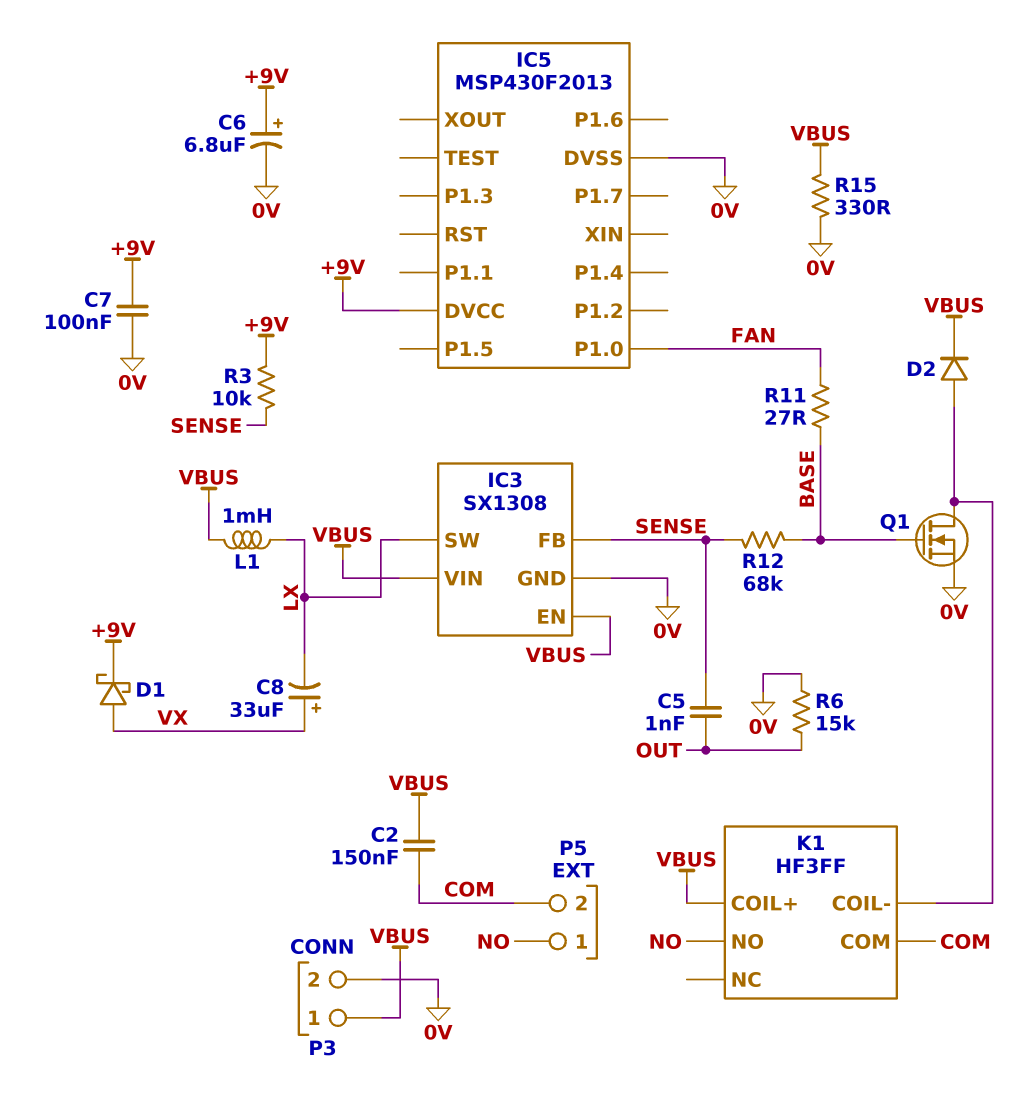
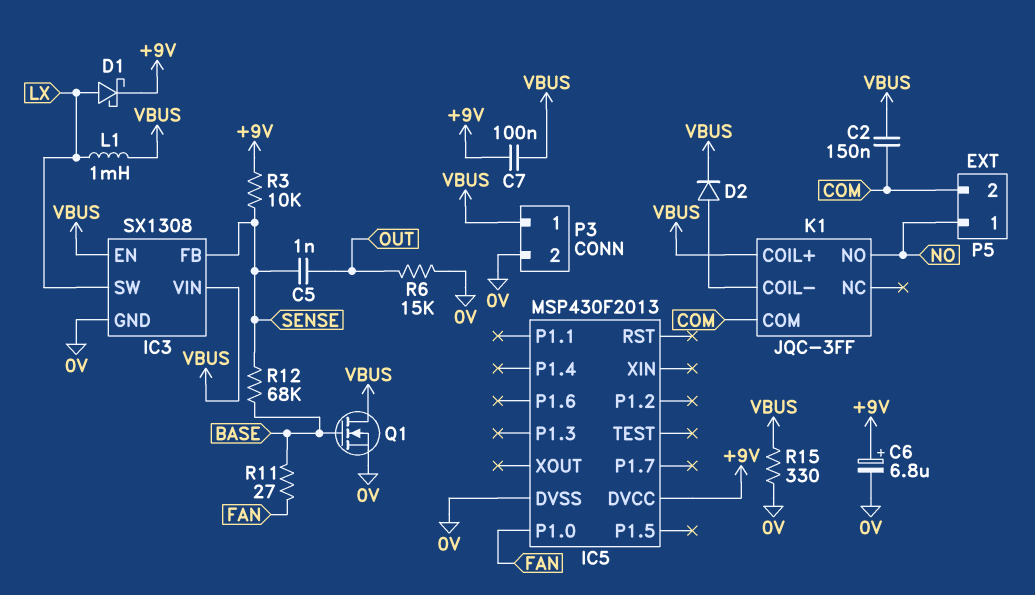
C7: 100nF (+9V, 0V) -> 100nF (+9V, VBUS)
C8: 33uF (plus VX, minus LX) -> none
D1: schottky (A VX, K +9V) -> schottky (A LX, K +9V)
K1: HF3FF -> JQC-3FF
Q1: NMOS (G BASE, D K1/COIL-, S 0V) -> NMOS (G BASE, D VBUS, S 0V)

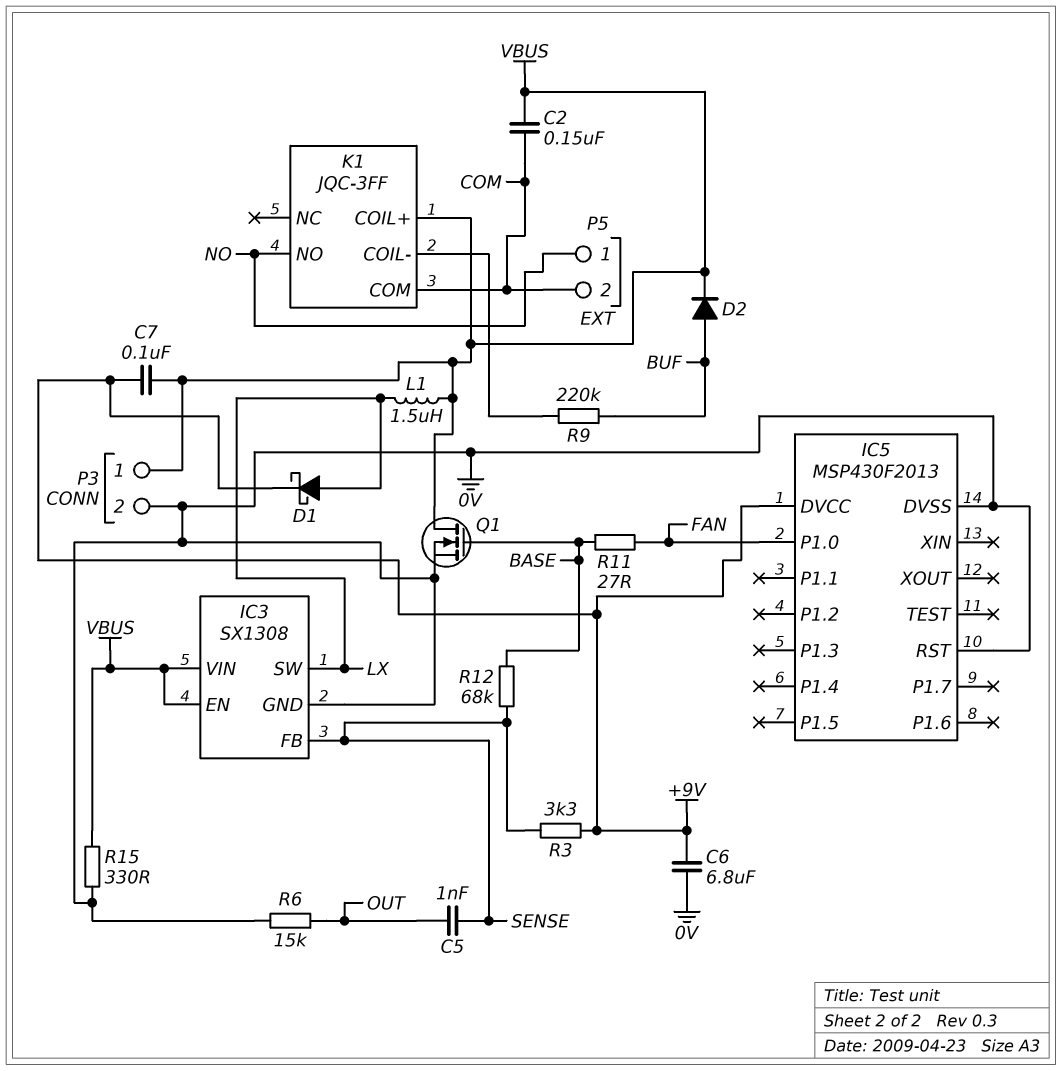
C6: 6.8uF (plus +9V, minus 0V) -> 6.8uF (+9V, 0V)
D2: diode (A K1/COIL-, K VBUS) -> diode (A BUF, K VBUS)
IC5 pin RST: none -> 0V
L1: 1mH (LX, VBUS) -> 1.5uH (LX, VBUS)
R3: 10k (+9V, SENSE) -> 3.3k (+9V, SENSE)
R9: none -> 220k (BUF, K1/COIL-)

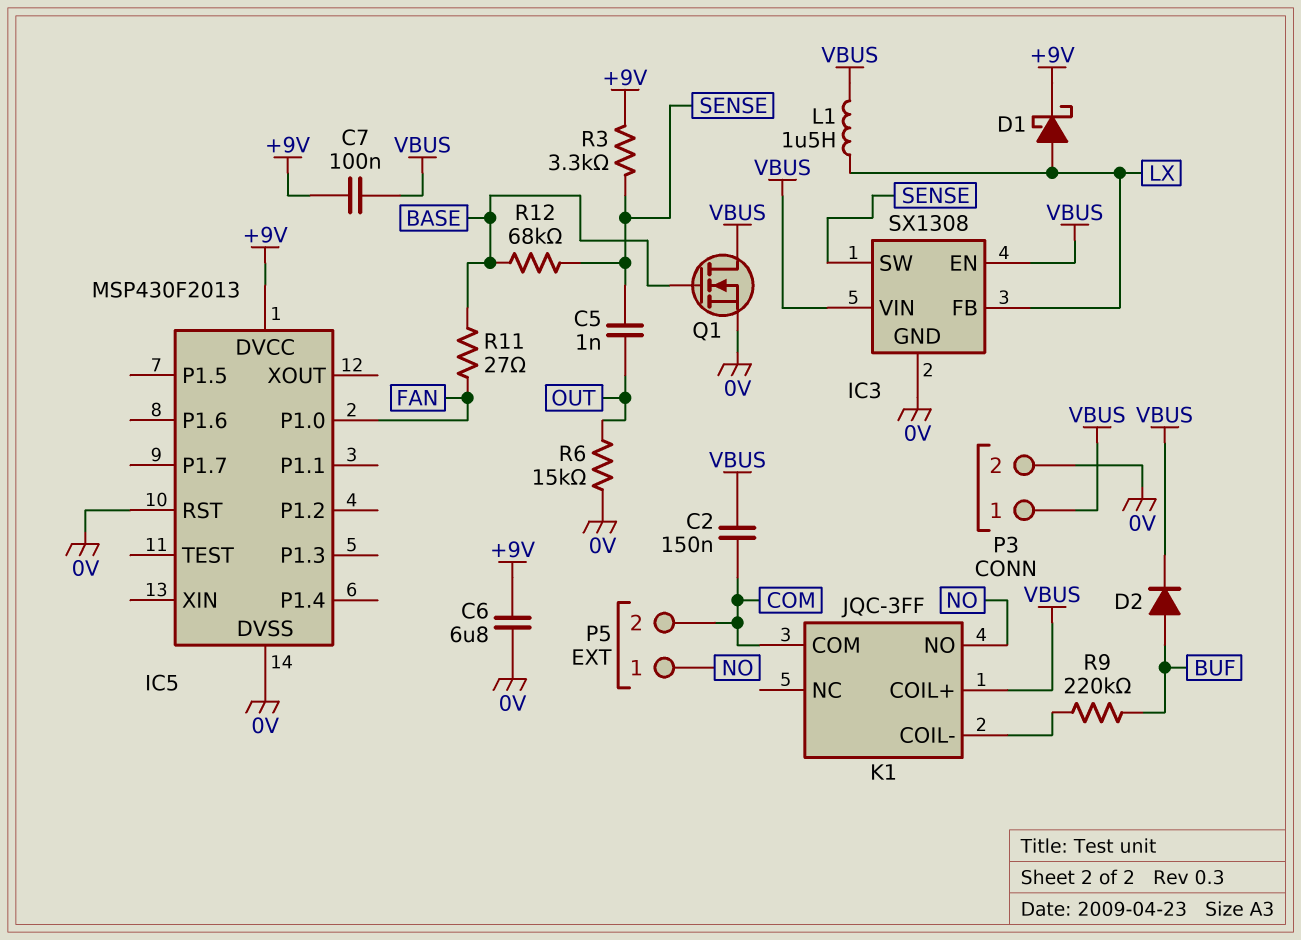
IC3 pin FB: SENSE -> LX
IC3 pin SW: LX -> SENSE
R15: 330 (0V, VBUS) -> none

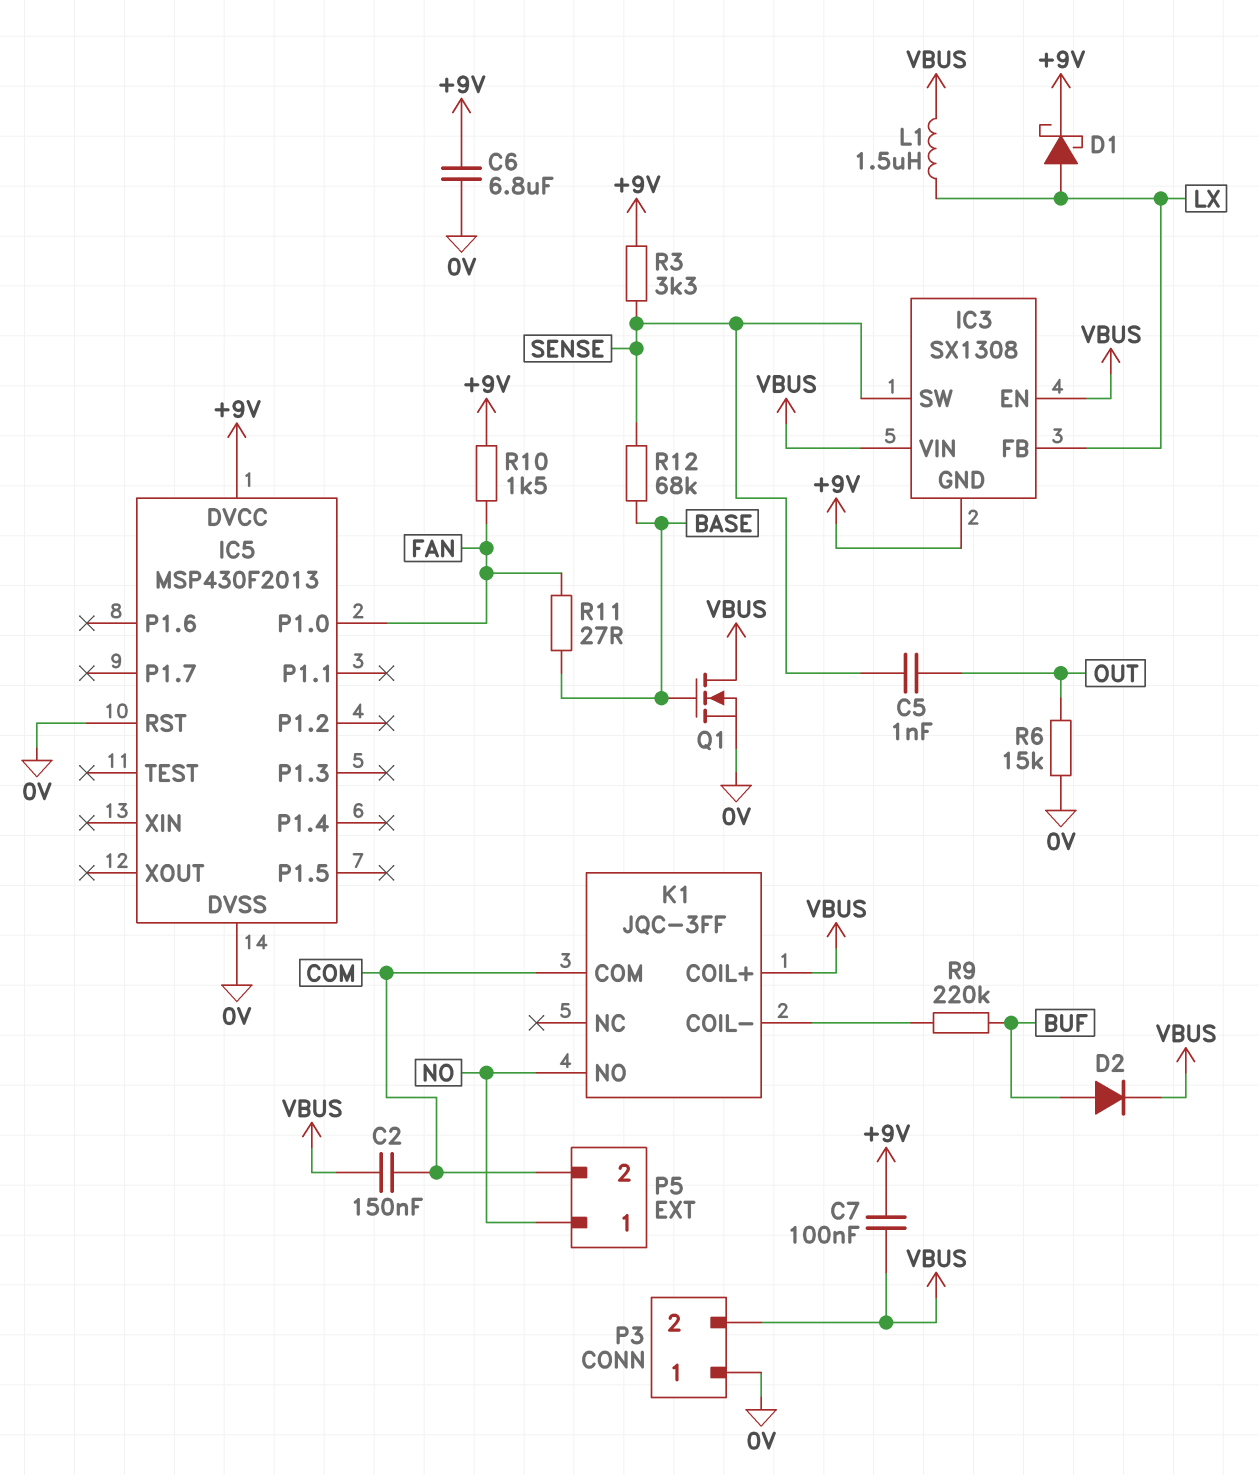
IC3 pin GND: 0V -> +9V
P3 pin 1: VBUS -> 0V
P3 pin 2: 0V -> VBUS
R10: none -> 1.5k (+9V, FAN)

